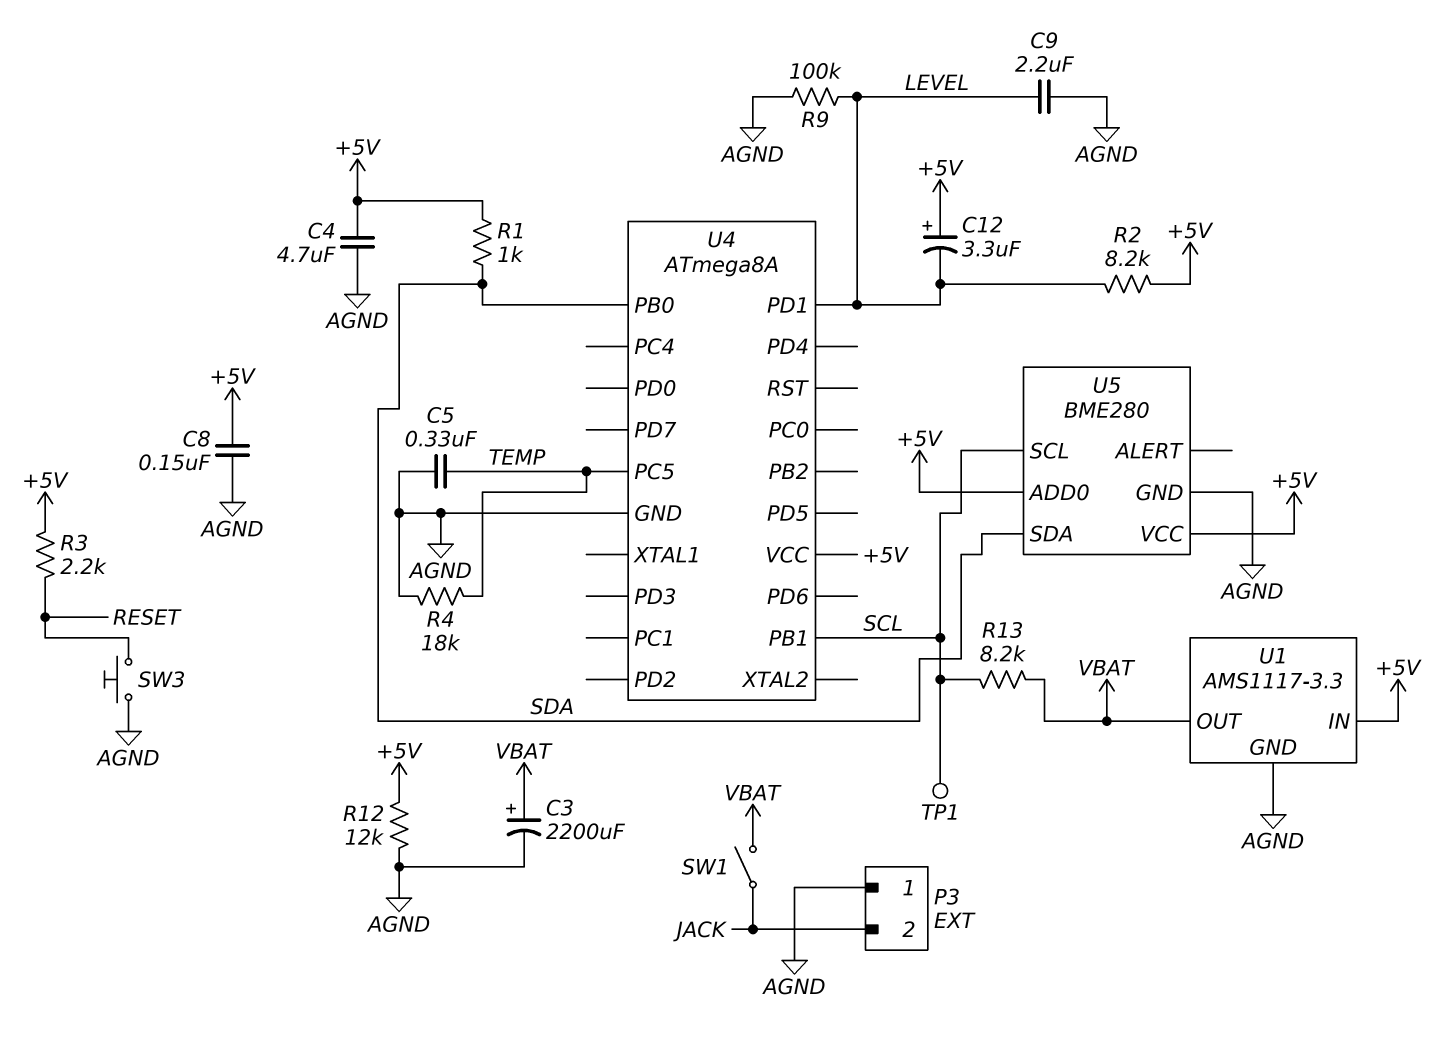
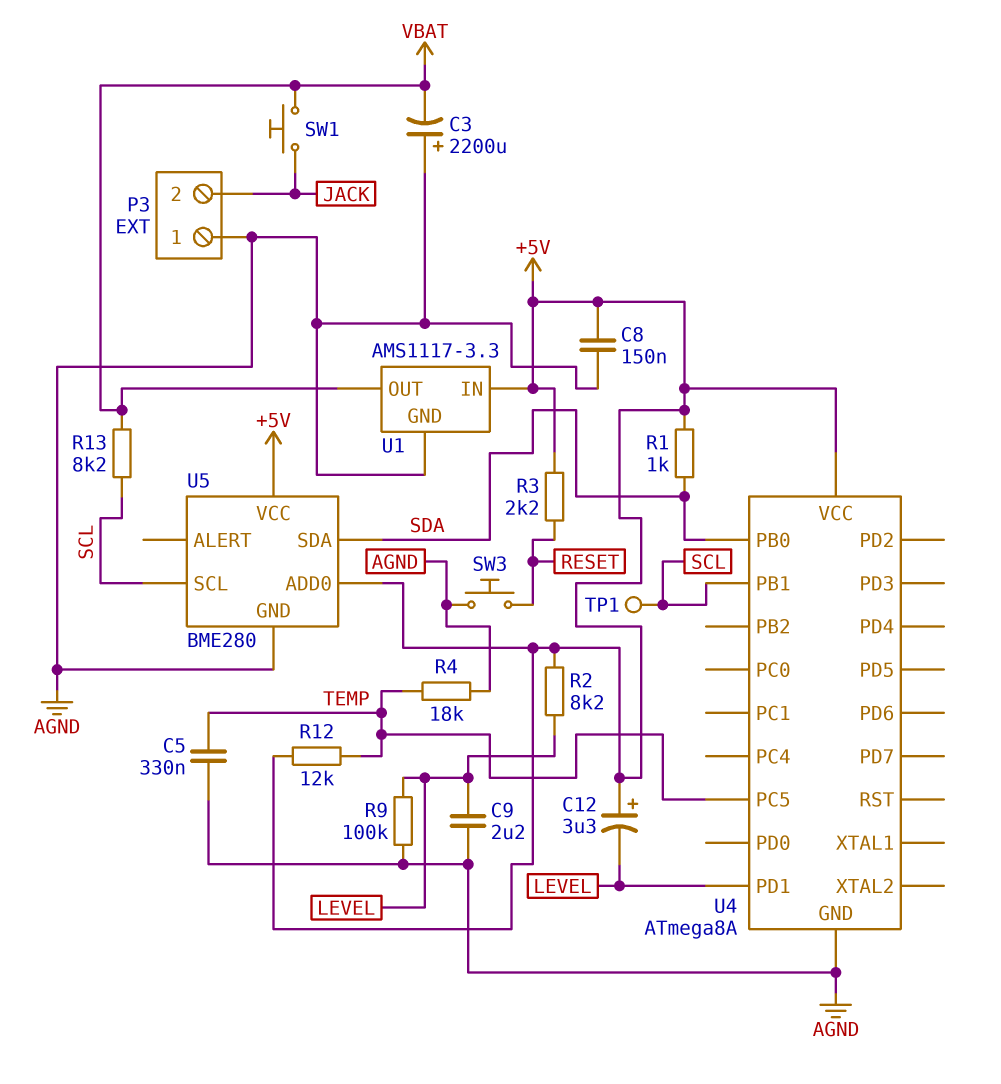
C3: 2200uF (plus VBAT, minus AGND) -> 2200uF (plus AGND, minus VBAT)
C4: 4.7uF (+5V, AGND) -> none
R12: 12k (+5V, AGND) -> 12k (+5V, TEMP)
SW1: switch (JACK, VBAT) -> button (JACK, VBAT)

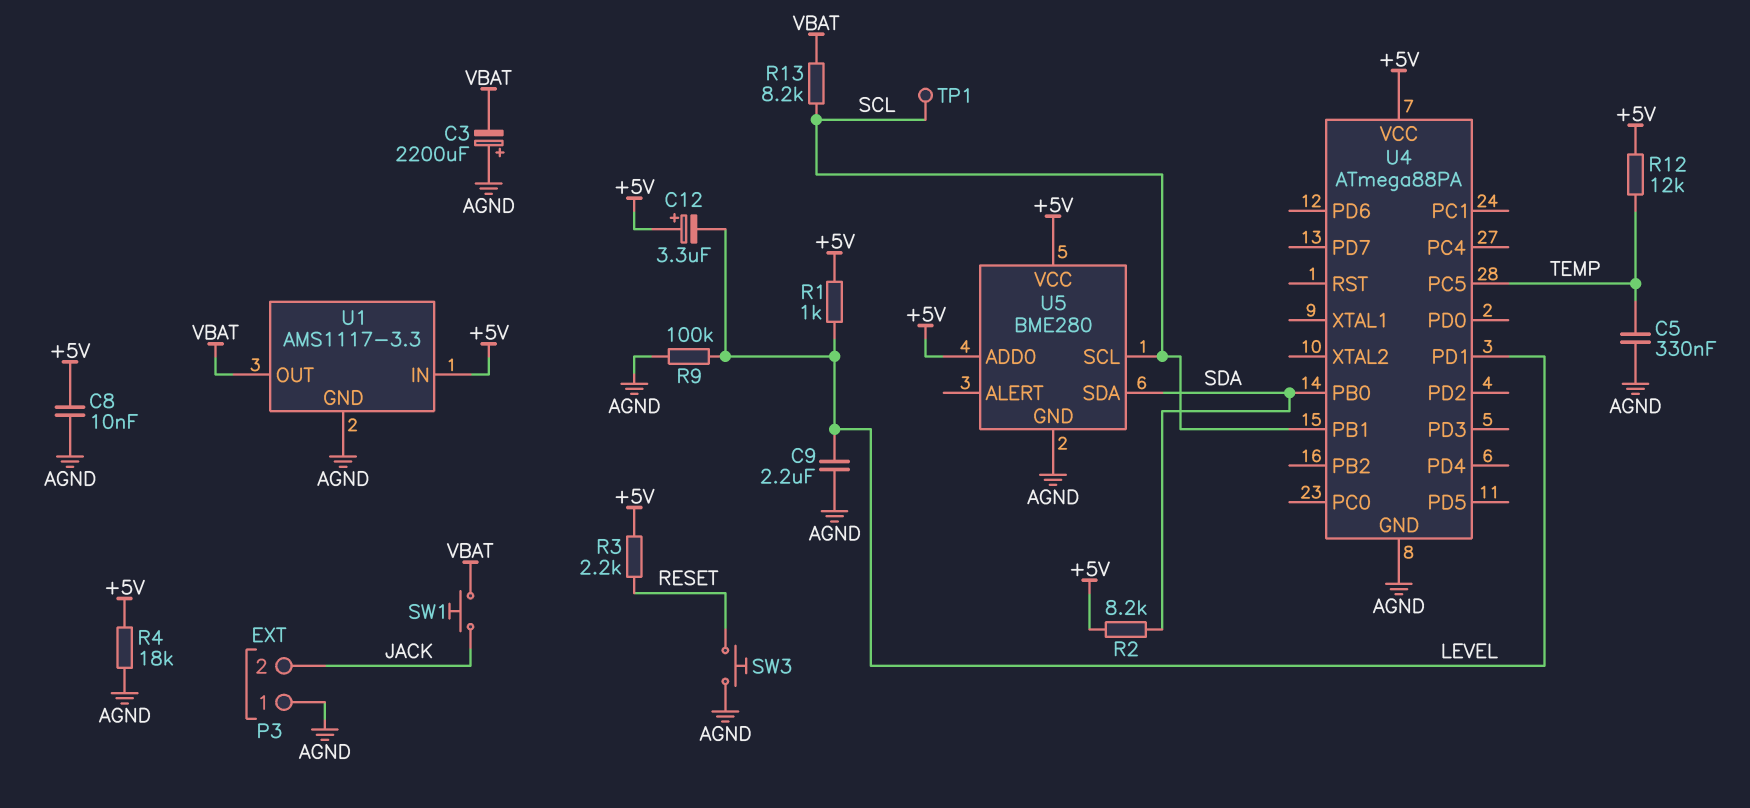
C8: 150nF (+5V, AGND) -> 10nF (+5V, AGND)
R1: 1k (+5V, SDA) -> 1k (+5V, LEVEL)
R2: 8.2k (+5V, LEVEL) -> 8.2k (+5V, SDA)
R4: 18k (AGND, TEMP) -> 18k (+5V, AGND)
U4: ATmega8A -> ATmega88PA

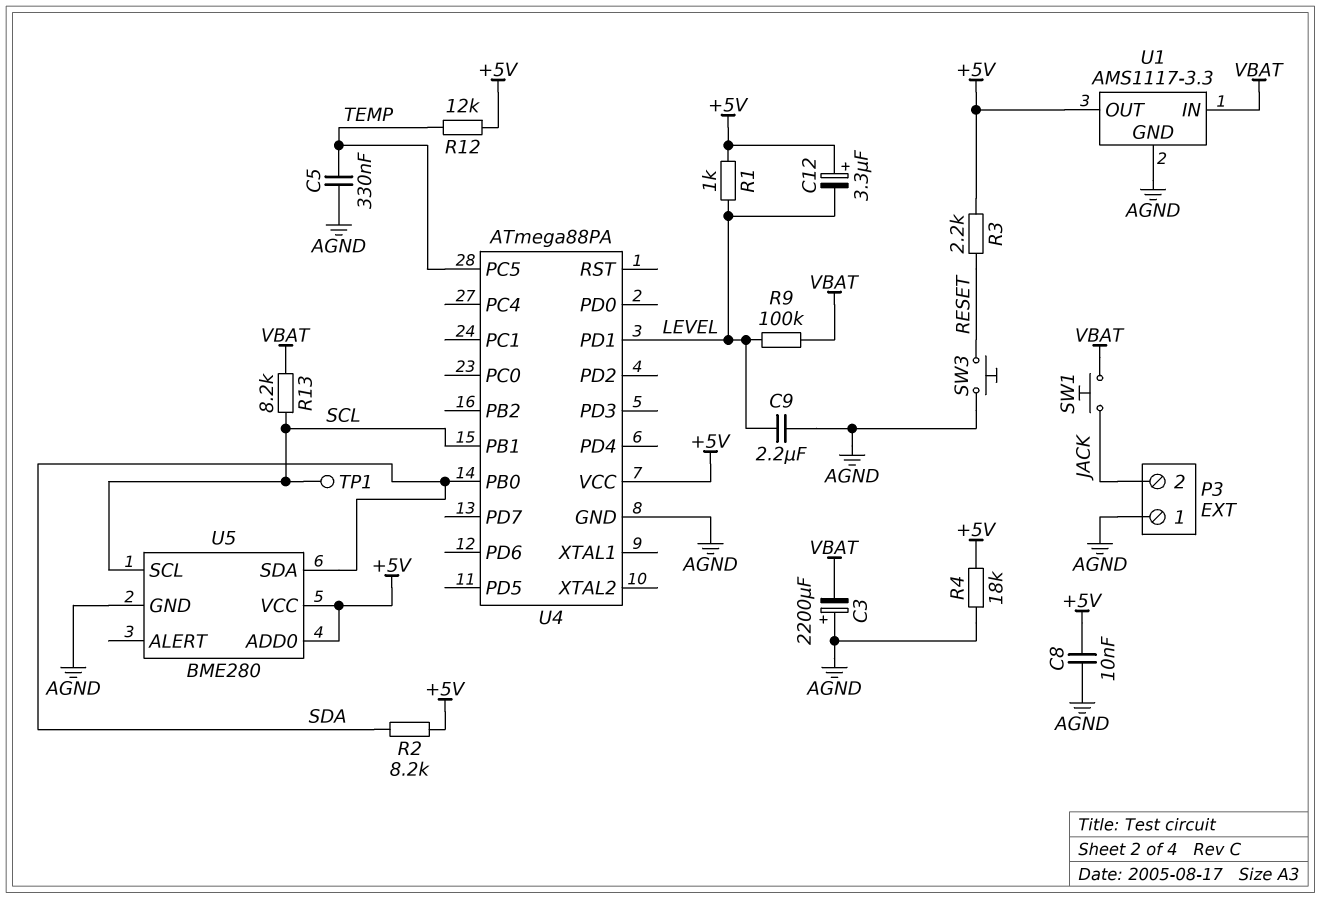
R9: 100k (AGND, LEVEL) -> 100k (LEVEL, VBAT)
U1 pin IN: +5V -> VBAT
U1 pin OUT: VBAT -> +5V

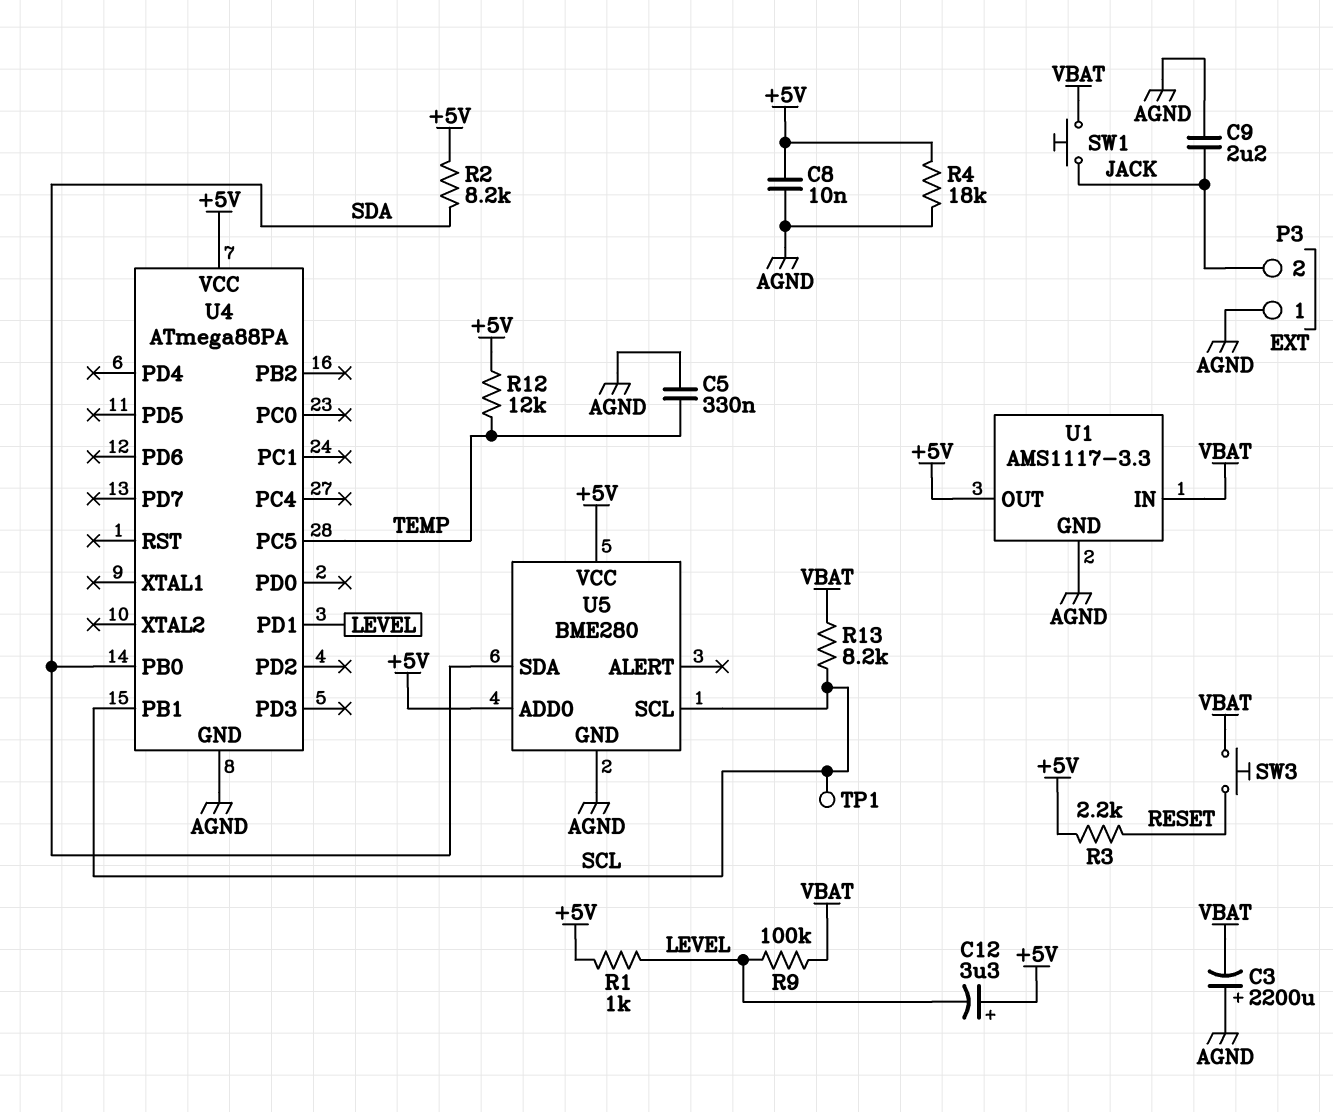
C9: 2.2uF (AGND, LEVEL) -> 2.2uF (AGND, JACK)
SW3: button (AGND, RESET) -> button (RESET, VBAT)

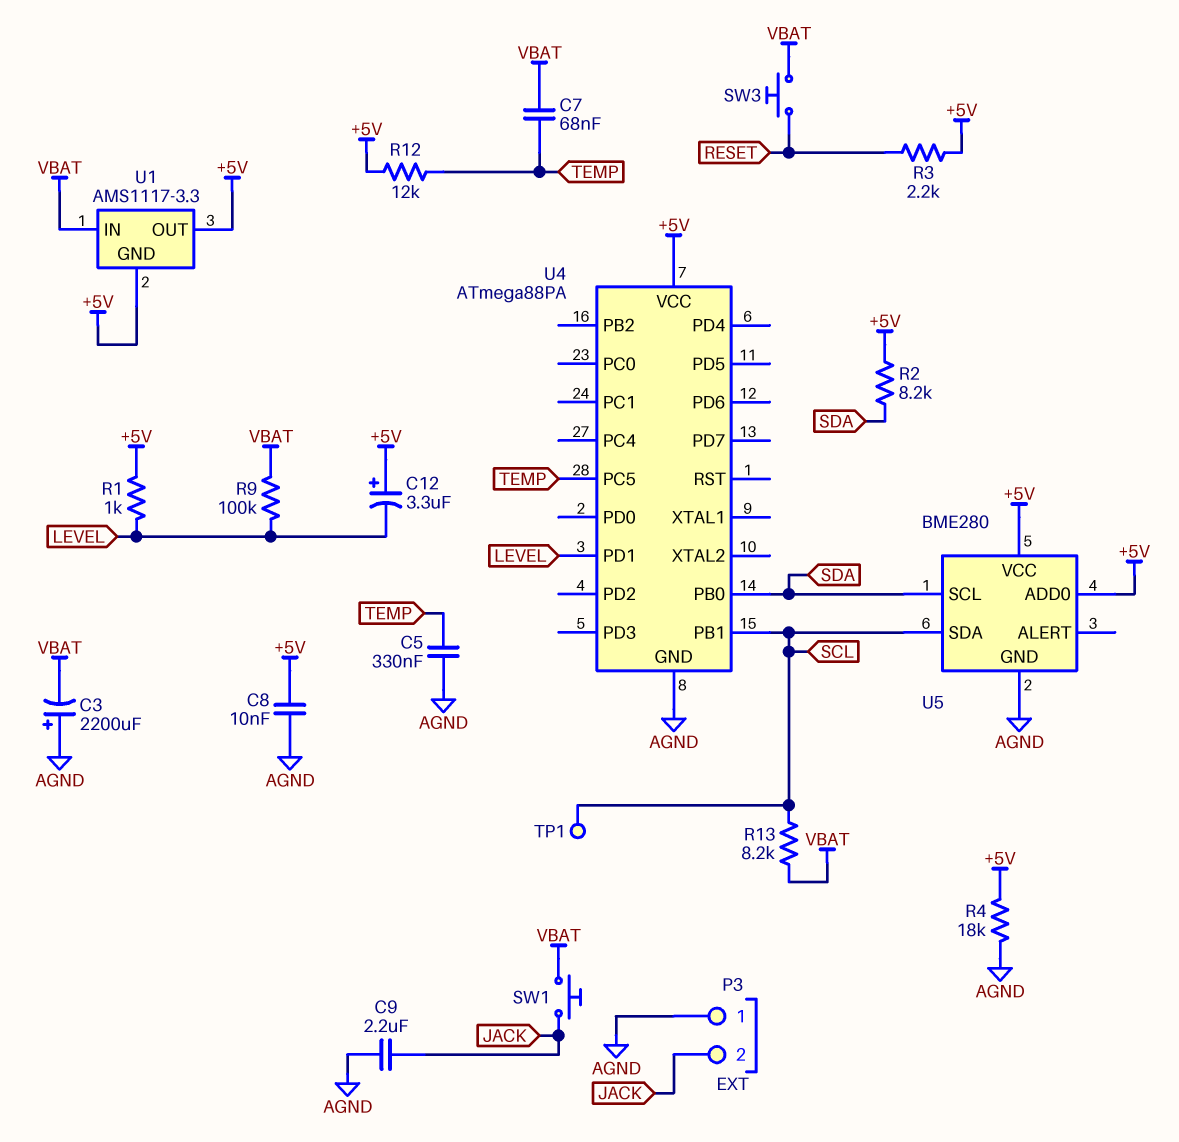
C7: none -> 68nF (TEMP, VBAT)
U1 pin GND: AGND -> +5V
U5 pin SCL: SCL -> SDA
U5 pin SDA: SDA -> SCL

